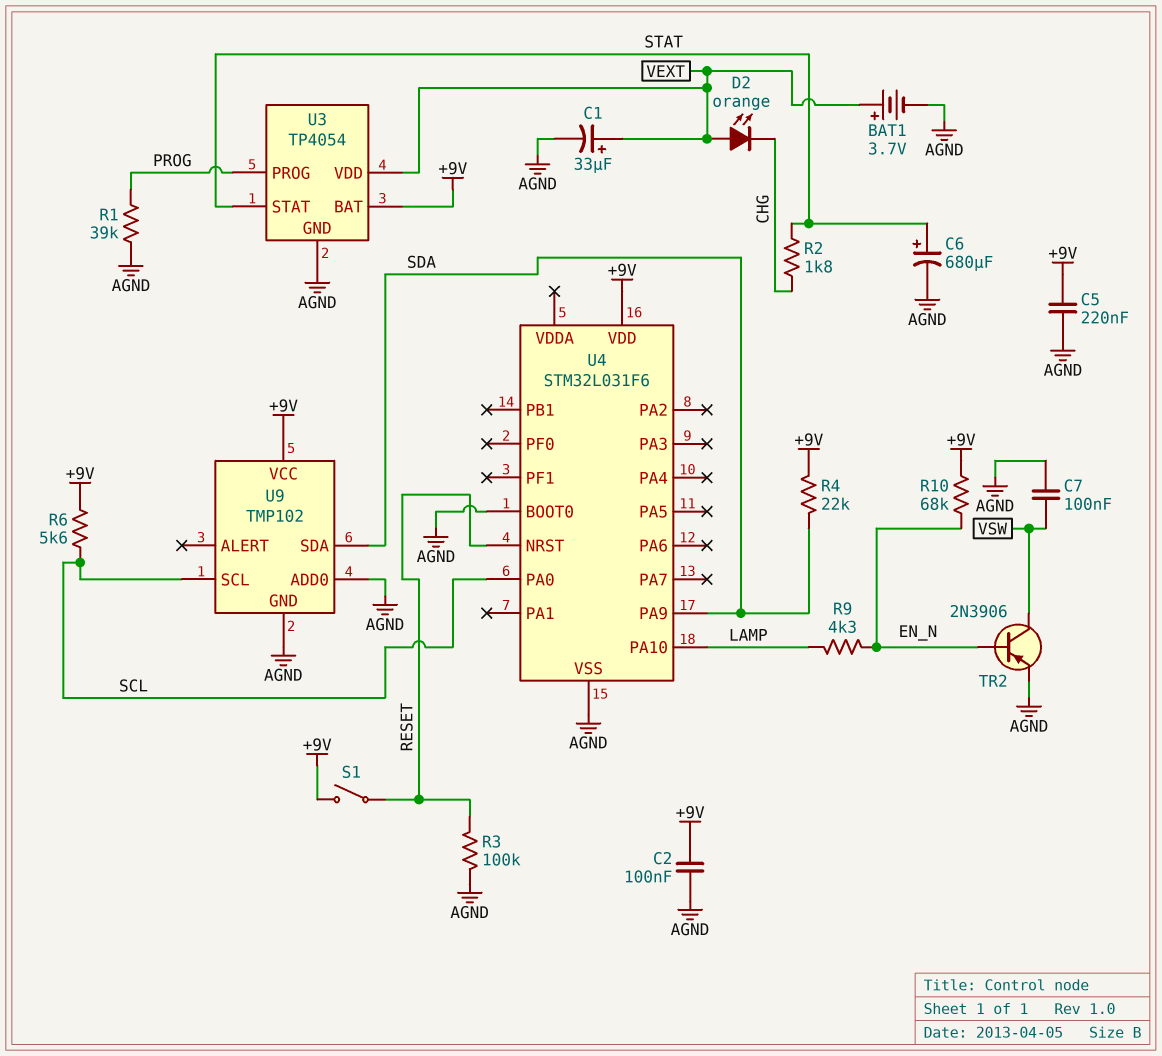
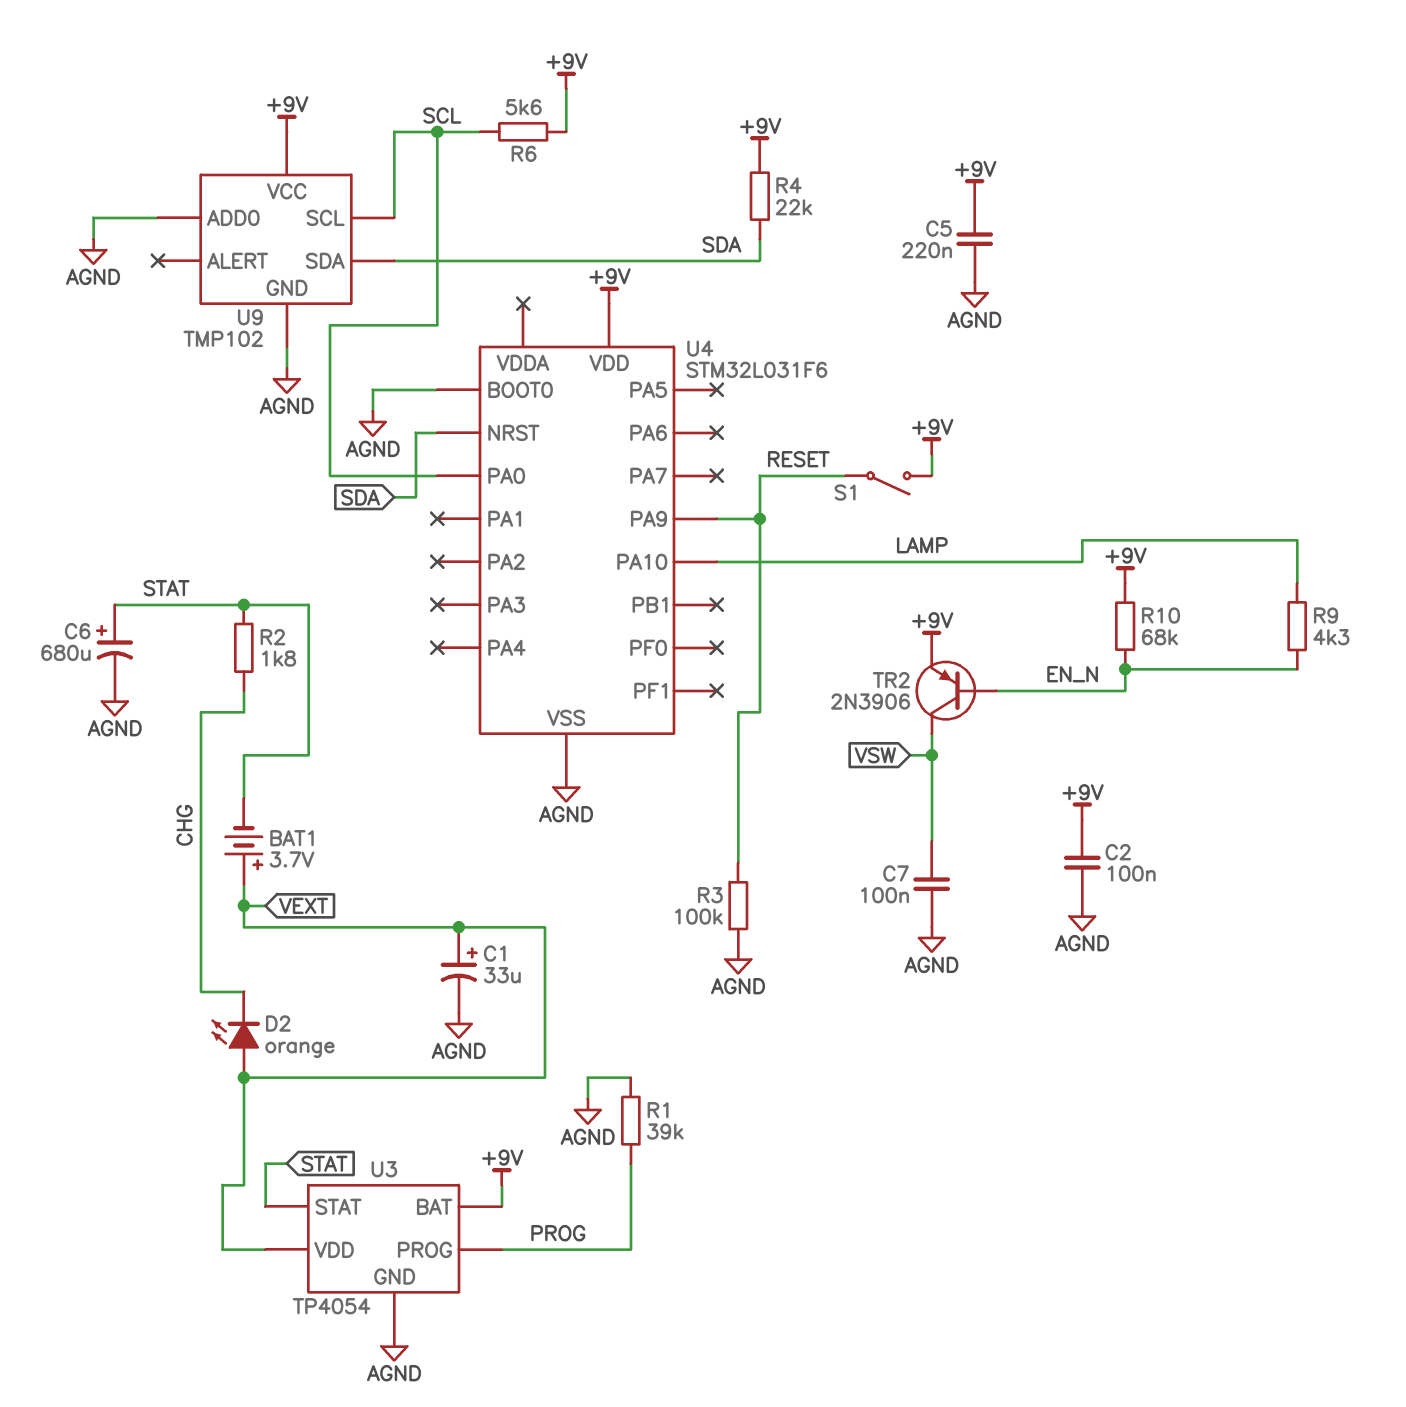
BAT1: 3.7V (plus VEXT, minus AGND) -> 3.7V (plus VEXT, minus STAT)
TR2: PNP 2N3906 (B EN_N, C VSW, E AGND) -> PNP 2N3906 (B EN_N, C VSW, E +9V)
U4 pin NRST: RESET -> SDA
U4 pin PA9: SDA -> RESET

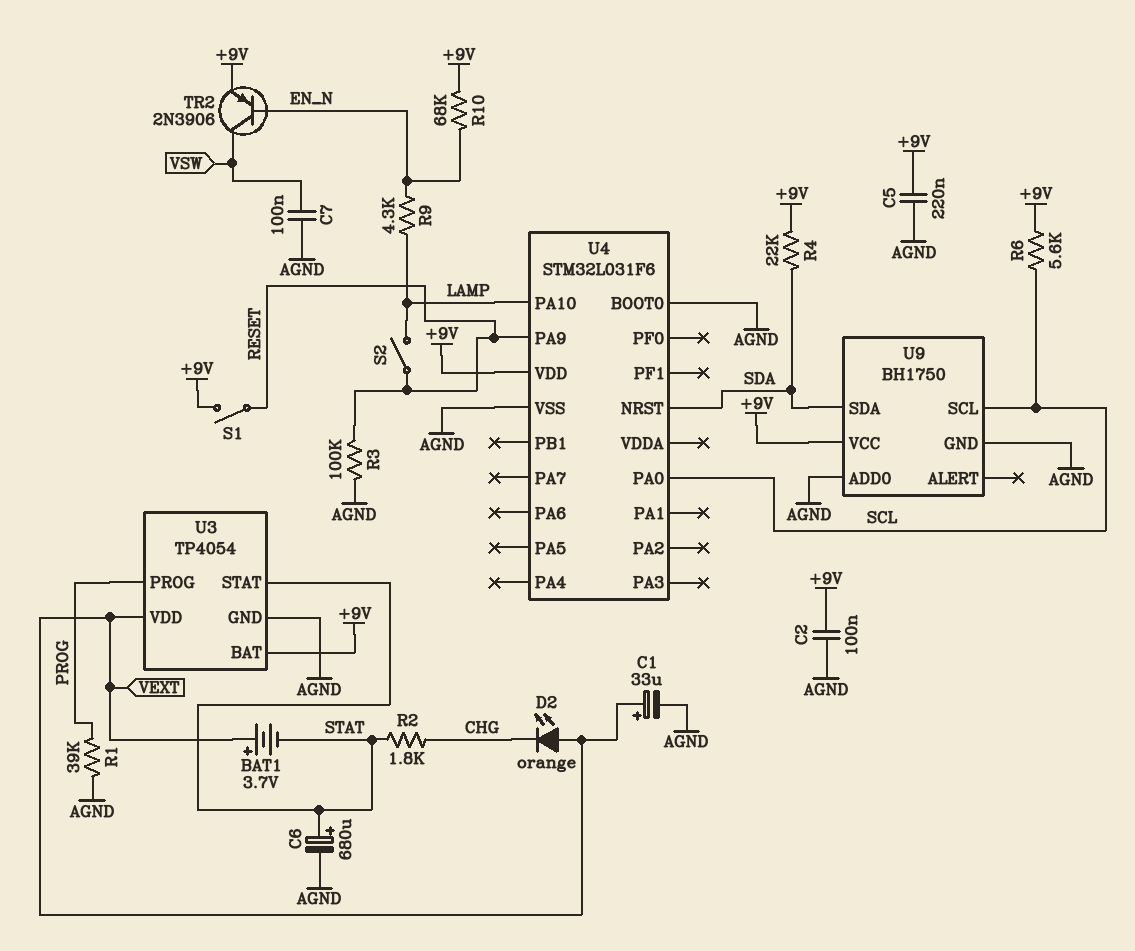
S2: none -> switch (LAMP, RESET)
U9: TMP102 -> BH1750

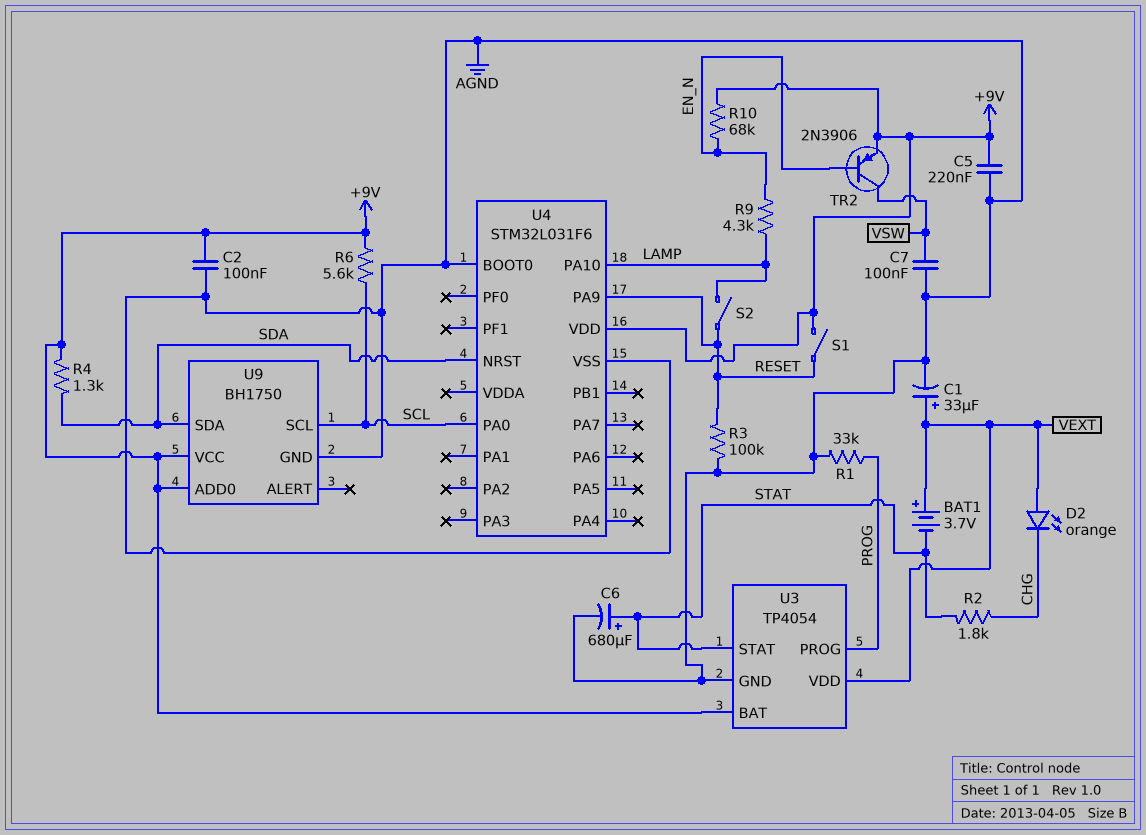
R1: 39k (AGND, PROG) -> 33k (AGND, PROG)
R4: 22k (+9V, SDA) -> 1.3k (+9V, SDA)
U9 pin ADD0: AGND -> +9V

